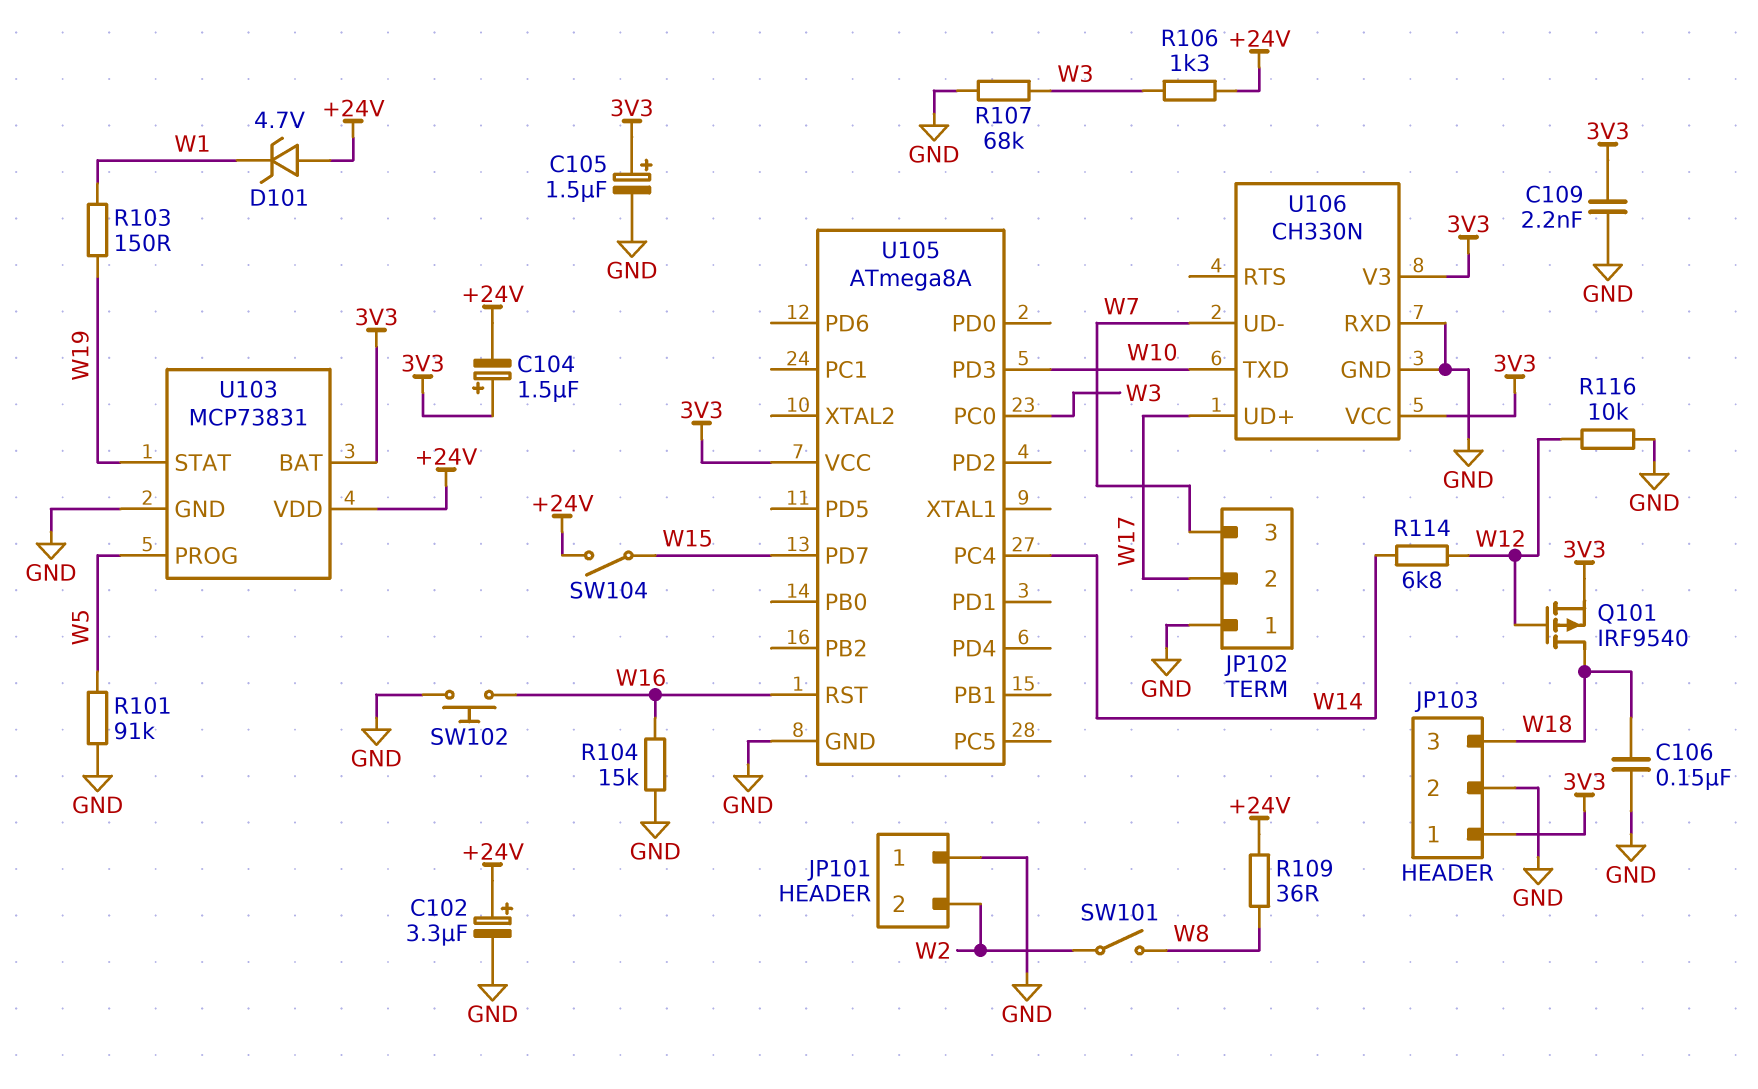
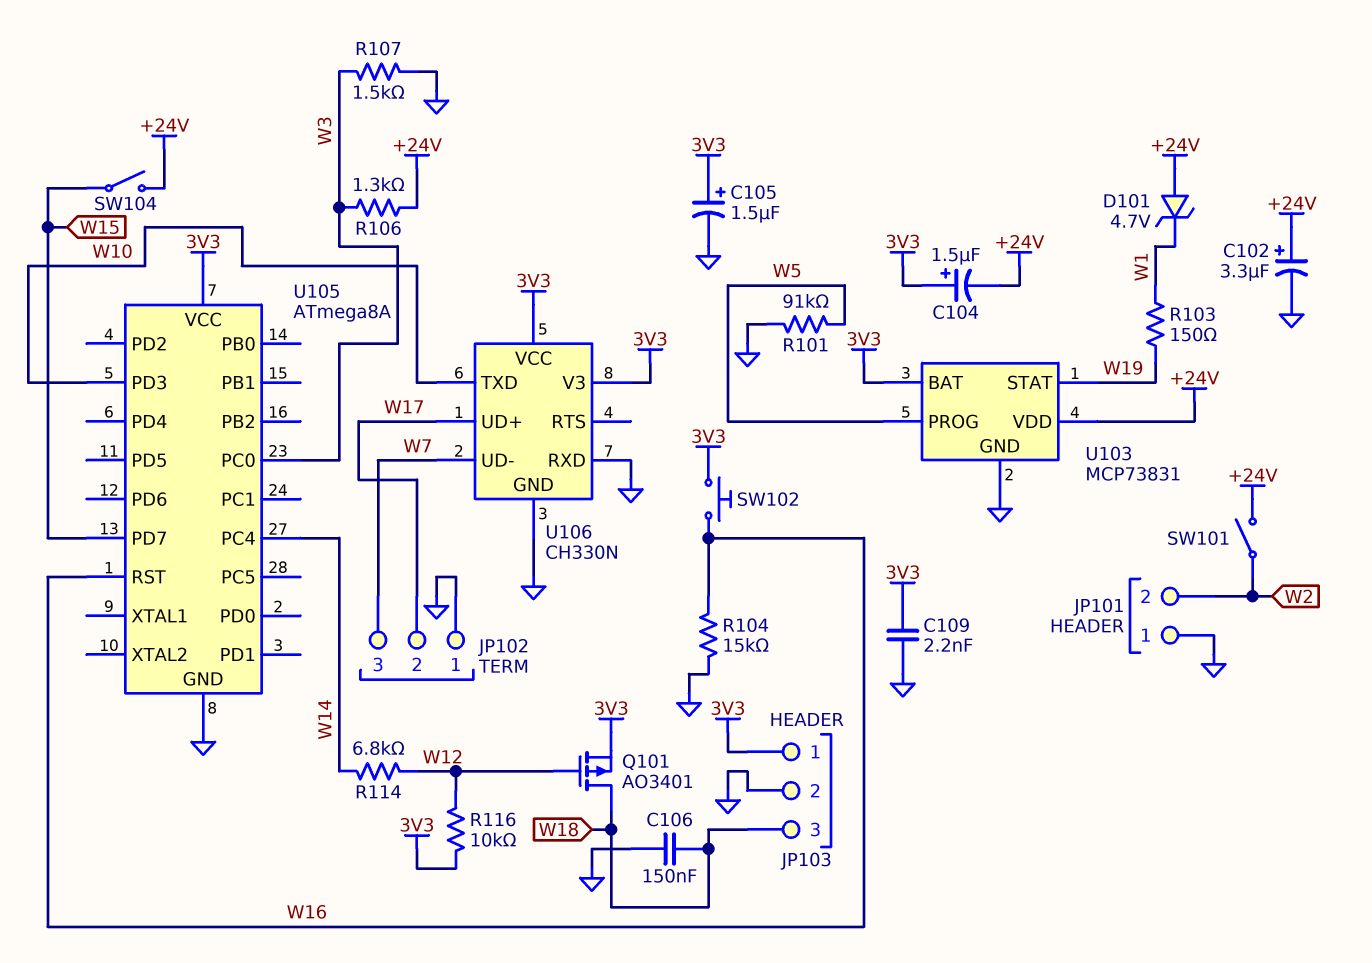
Q101: PMOS IRF9540 (G W12, D W18, S 3V3) -> PMOS AO3401 (G W12, D W18, S 3V3)
R107: 68k (GND, W3) -> 1.5k (GND, W3)
R109: 36 (+24V, W8) -> none
R116: 10k (GND, W12) -> 10k (3V3, W12)
SW101: switch (W2, W8) -> switch (+24V, W2)
SW102: button (GND, W16) -> button (3V3, W16)

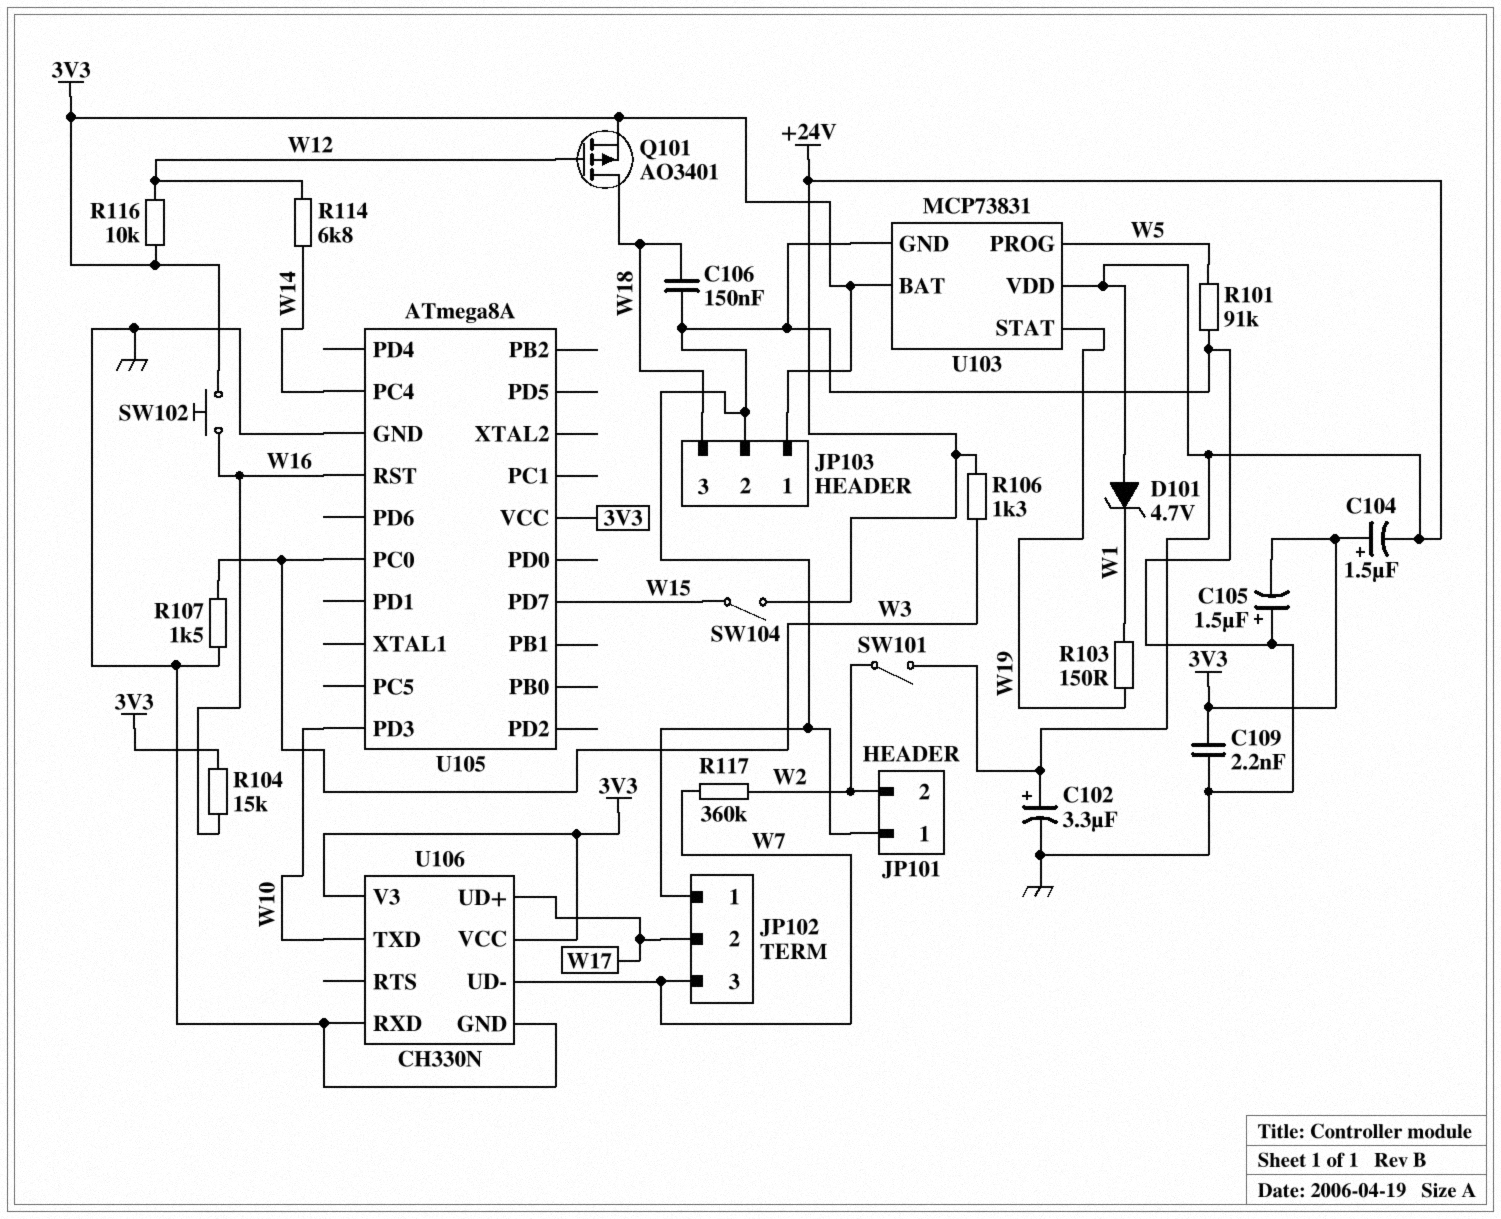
C105: 1.5uF (plus 3V3, minus GND) -> 1.5uF (plus GND, minus 3V3)
R104: 15k (GND, W16) -> 15k (3V3, W16)
R117: none -> 360k (W2, W7)

